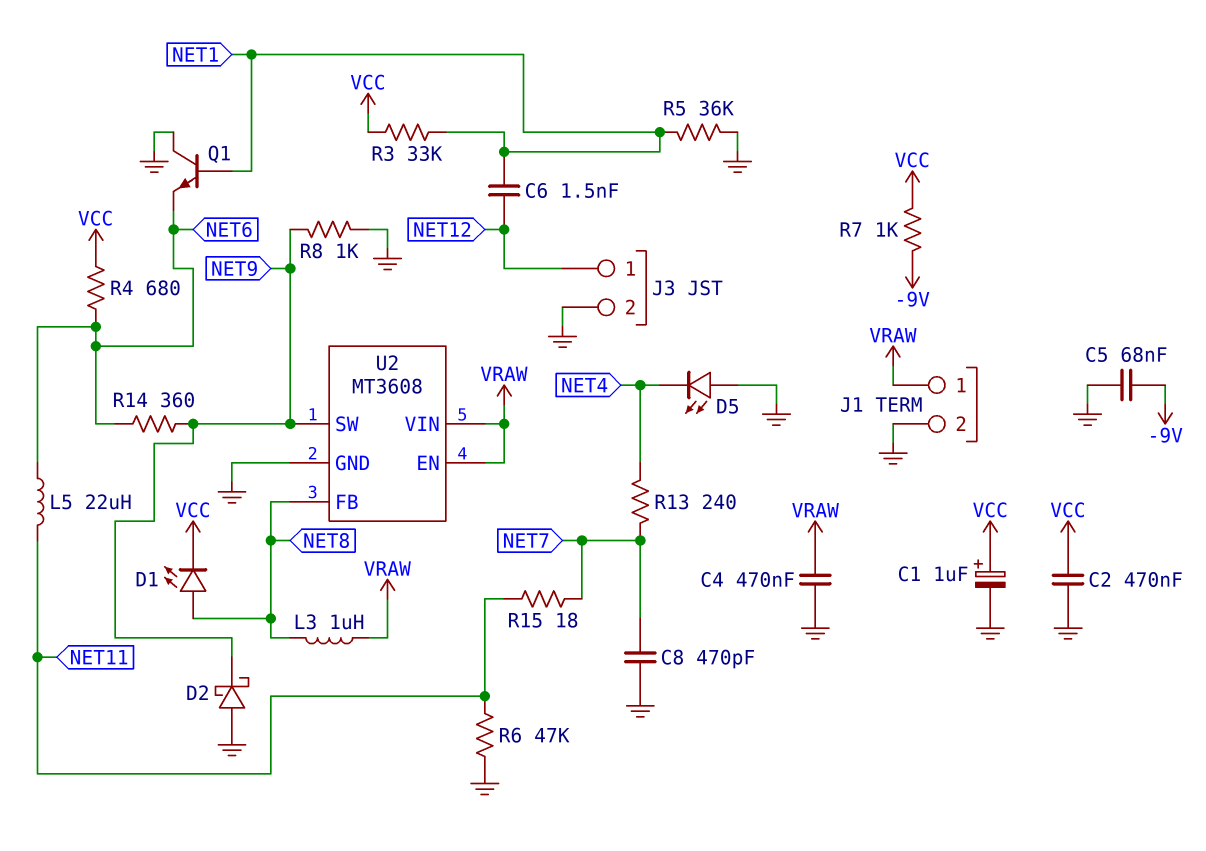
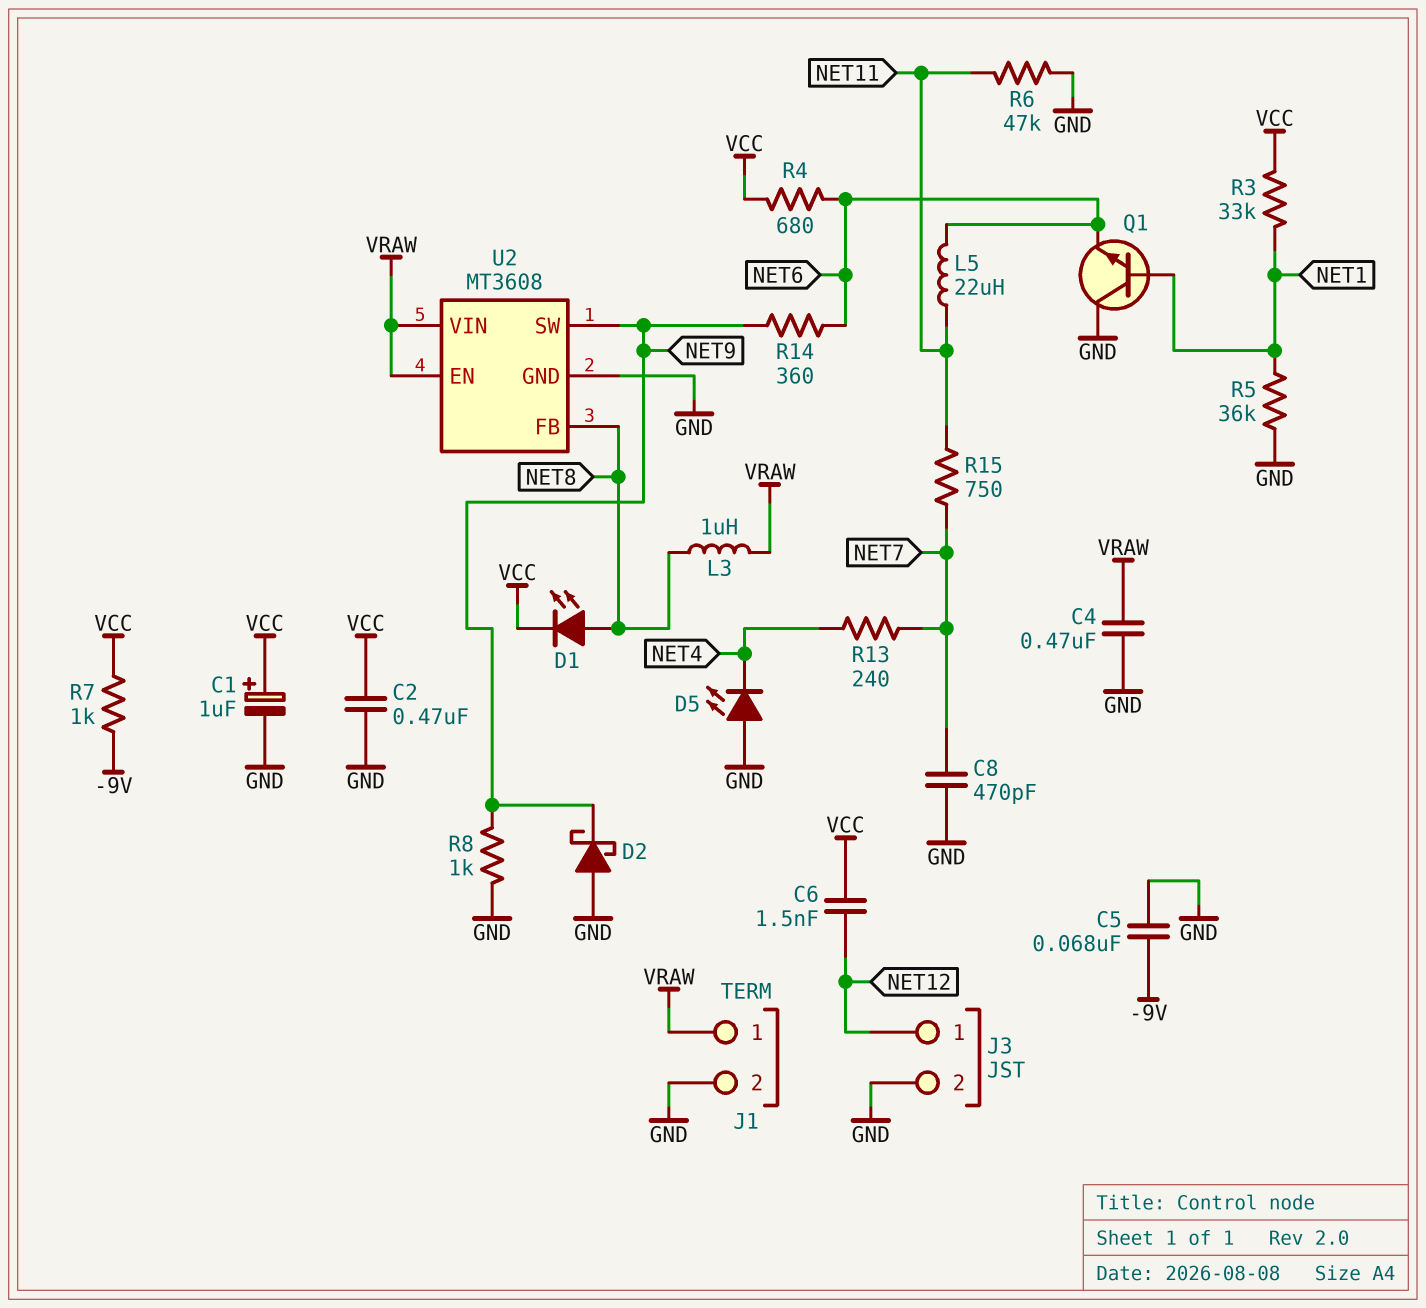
C6: 1.5nF (NET1, NET12) -> 1.5nF (NET12, VCC)
R15: 18 (NET7, NET11) -> 750 (NET7, NET11)

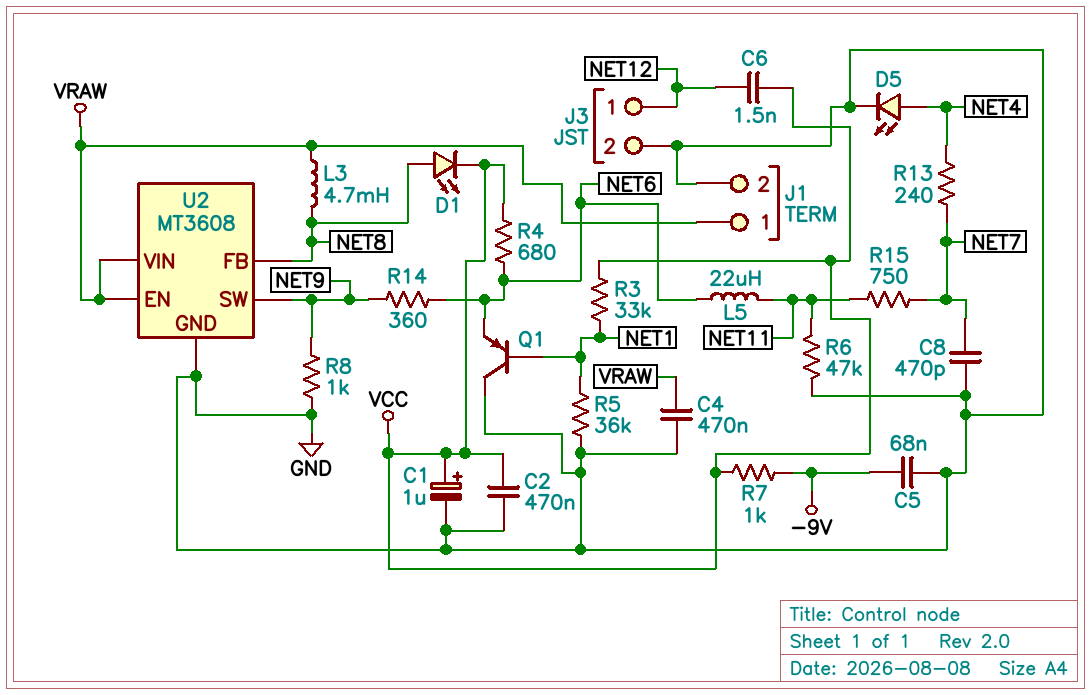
D2: schottky (A GND, K NET9) -> none
D5: LED (A GND, K NET4) -> LED (A NET4, K GND)
L3: 1uH (NET8, VRAW) -> 4.7mH (NET8, VRAW)
Q1: NPN (B NET1, C GND, E NET6) -> PNP (B NET1, C GND, E NET6)

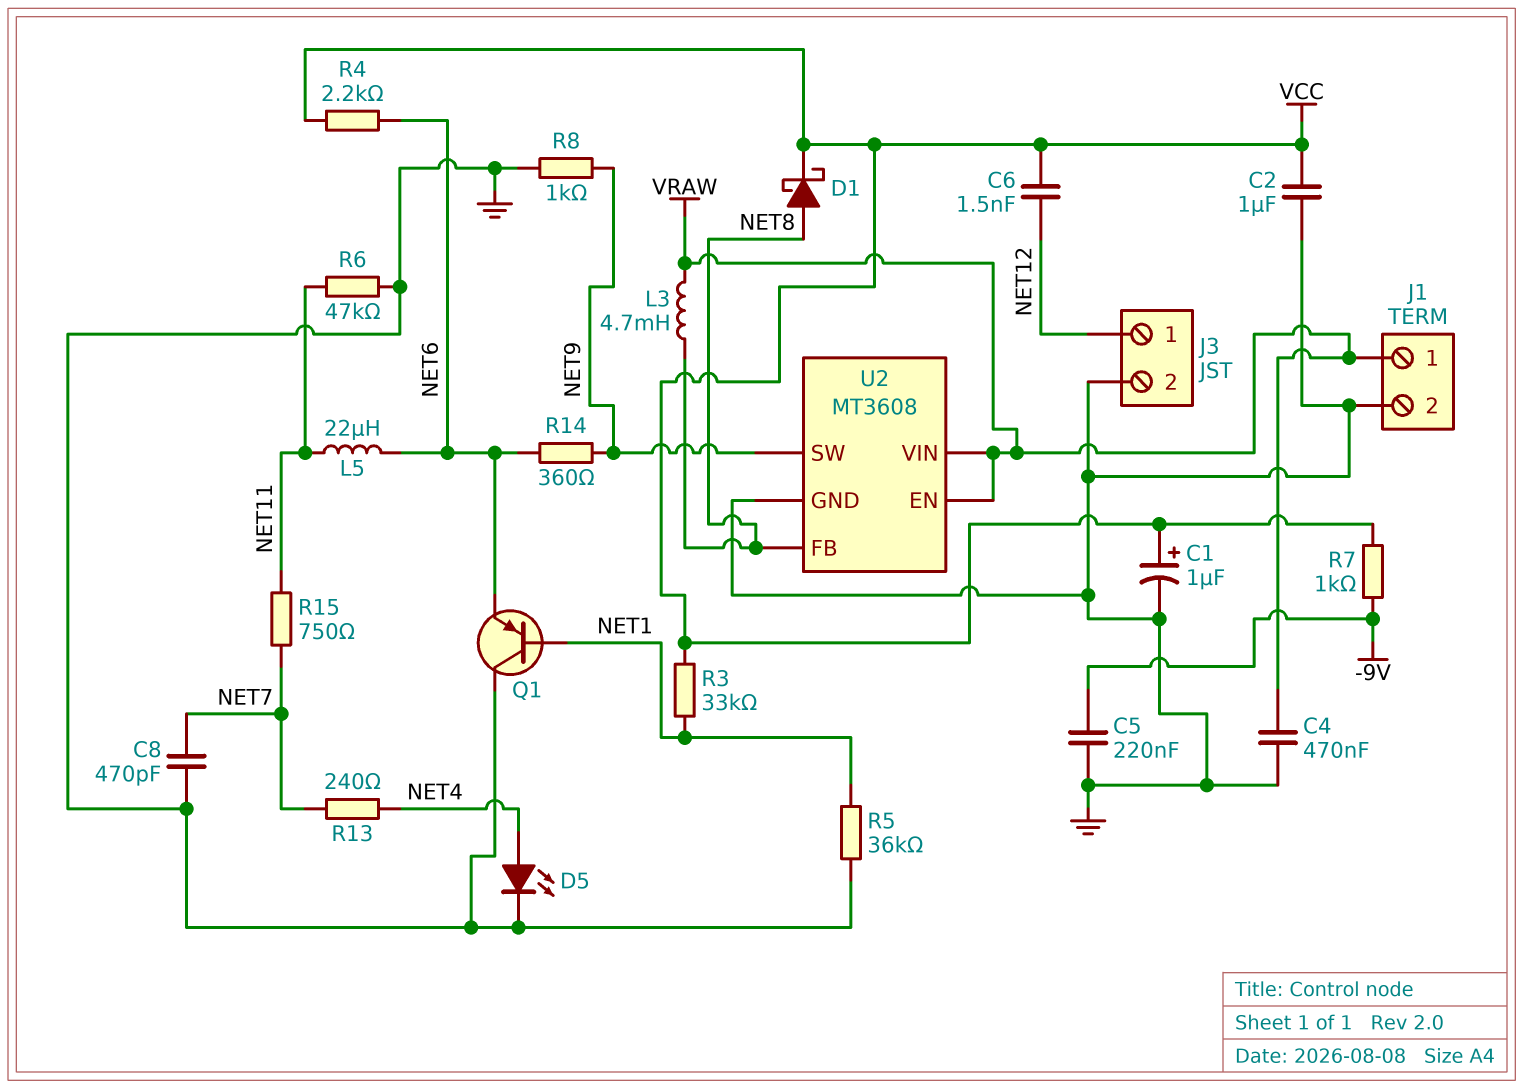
C2: 470nF (GND, VCC) -> 1uF (GND, VCC)
C5: 68nF (-9V, GND) -> 220nF (-9V, GND)
D1: LED (A NET8, K VCC) -> schottky (A NET8, K VCC)
R4: 680 (NET6, VCC) -> 2.2k (NET6, VCC)

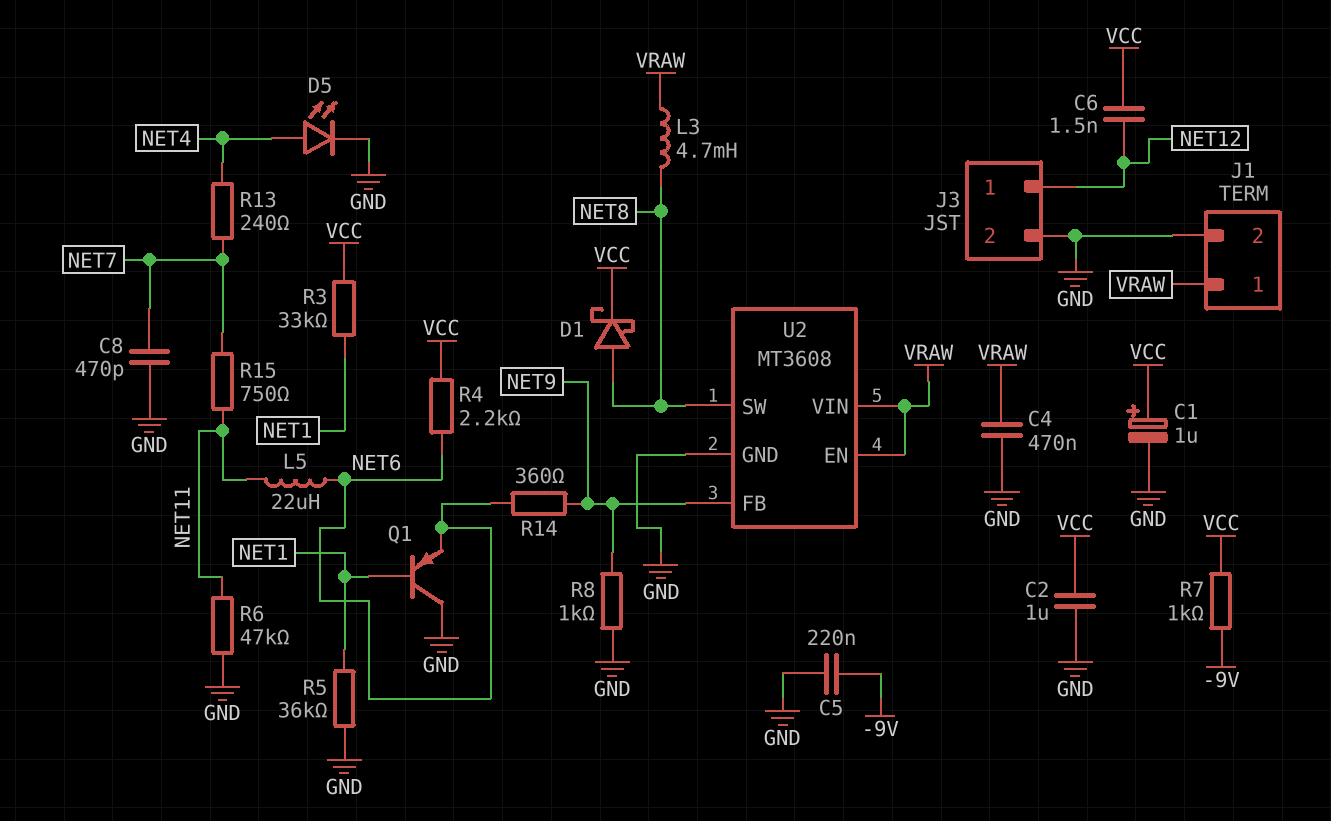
U2 pin FB: NET8 -> NET9
U2 pin SW: NET9 -> NET8

